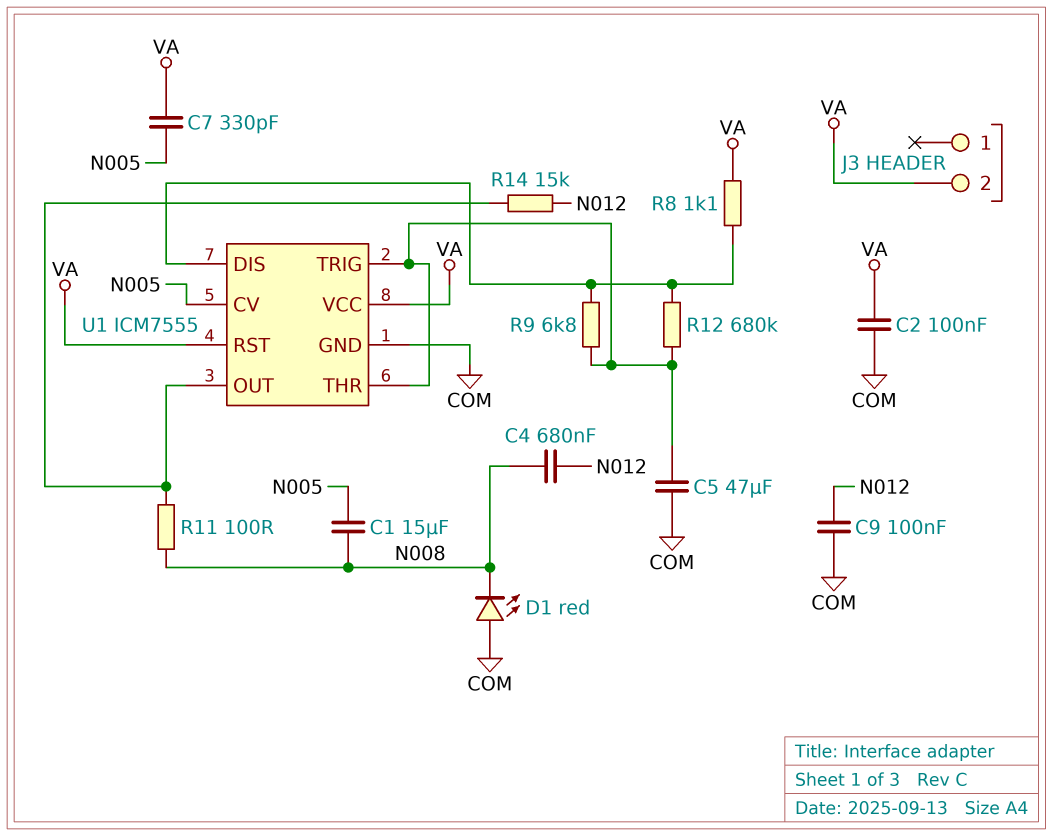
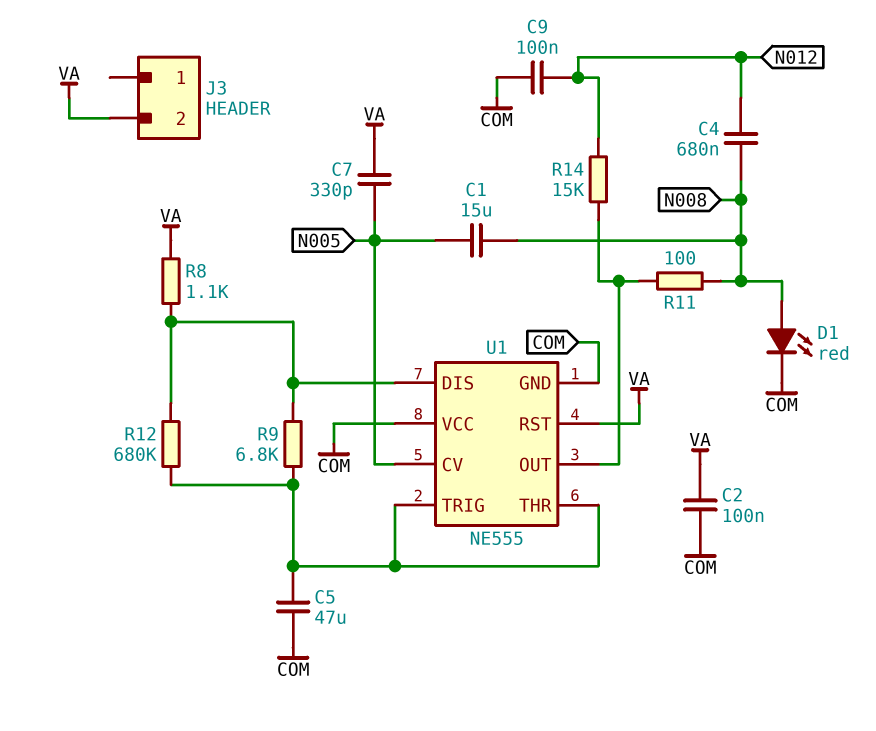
D1: LED red (A COM, K N008) -> LED red (A N008, K COM)
U1: ICM7555 -> NE555
U1 pin VCC: VA -> COM

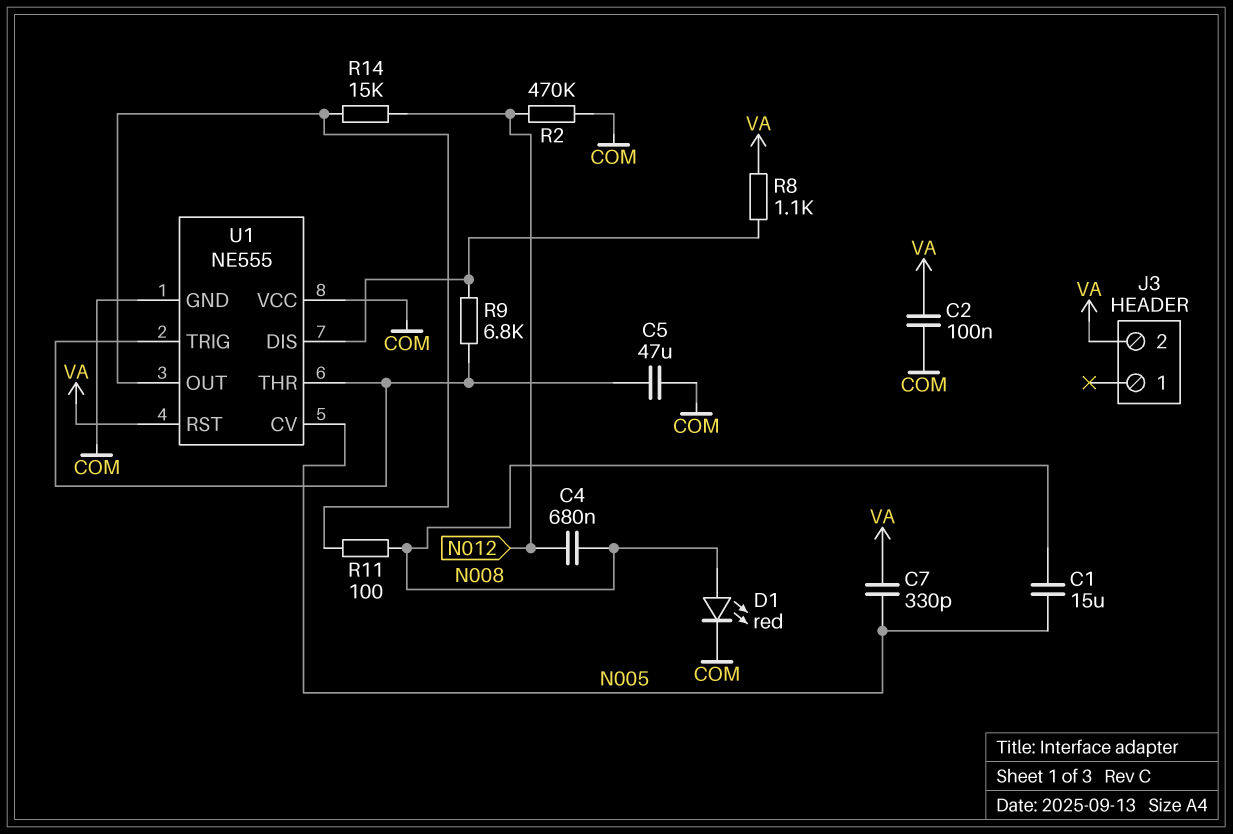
C9: 100nF (COM, N012) -> none
R2: none -> 470k (COM, N012)
R12: 680k (U1/DIS, U1/THR) -> none

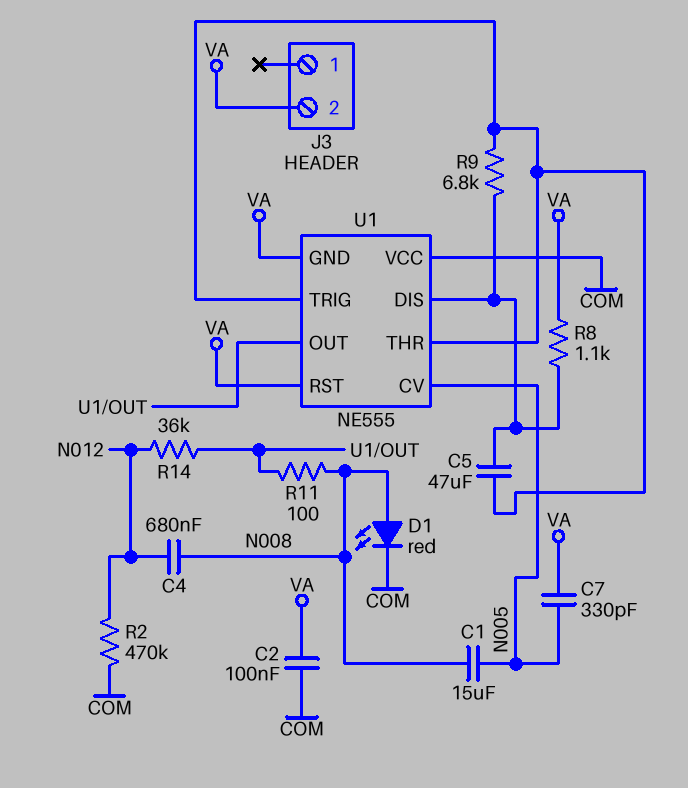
C5: 47uF (COM, U1/THR) -> 47uF (U1/DIS, U1/THR)
R14: 15k (N012, U1/OUT) -> 36k (N012, U1/OUT)
U1 pin GND: COM -> VA

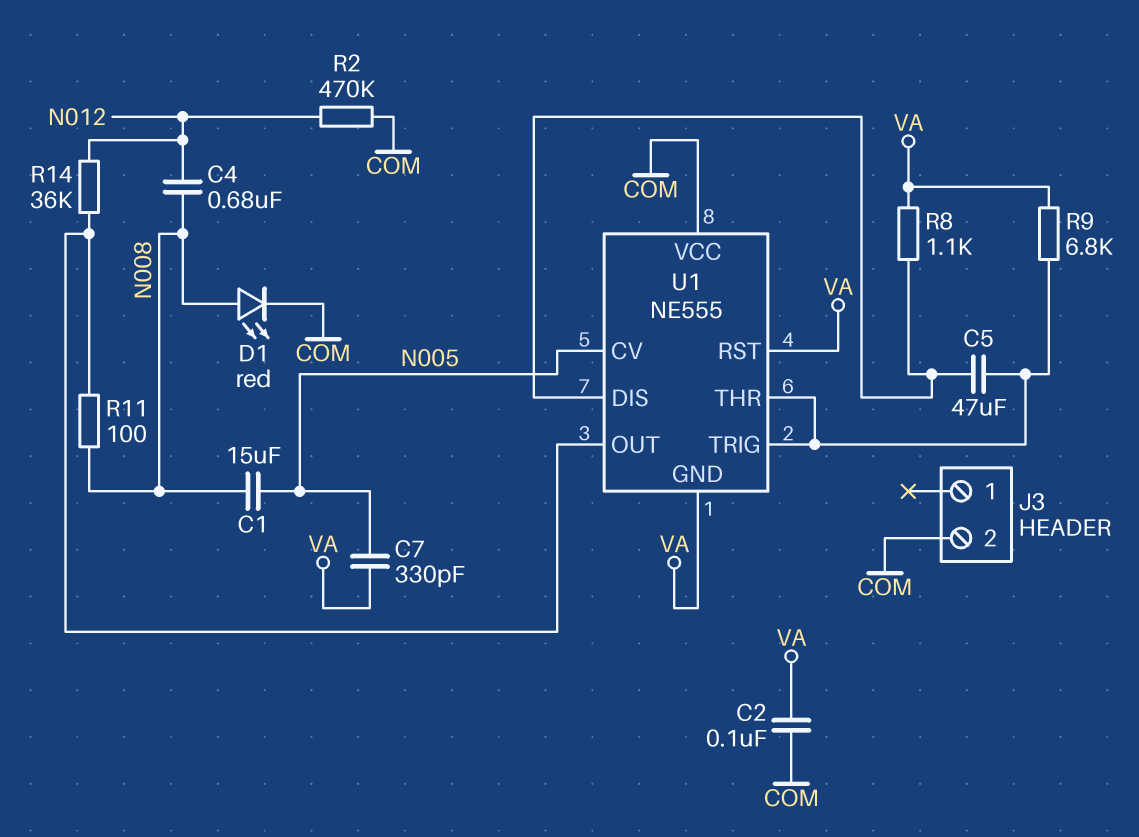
J3 pin 2: VA -> COM
R9: 6.8k (U1/DIS, U1/THR) -> 6.8k (U1/THR, VA)

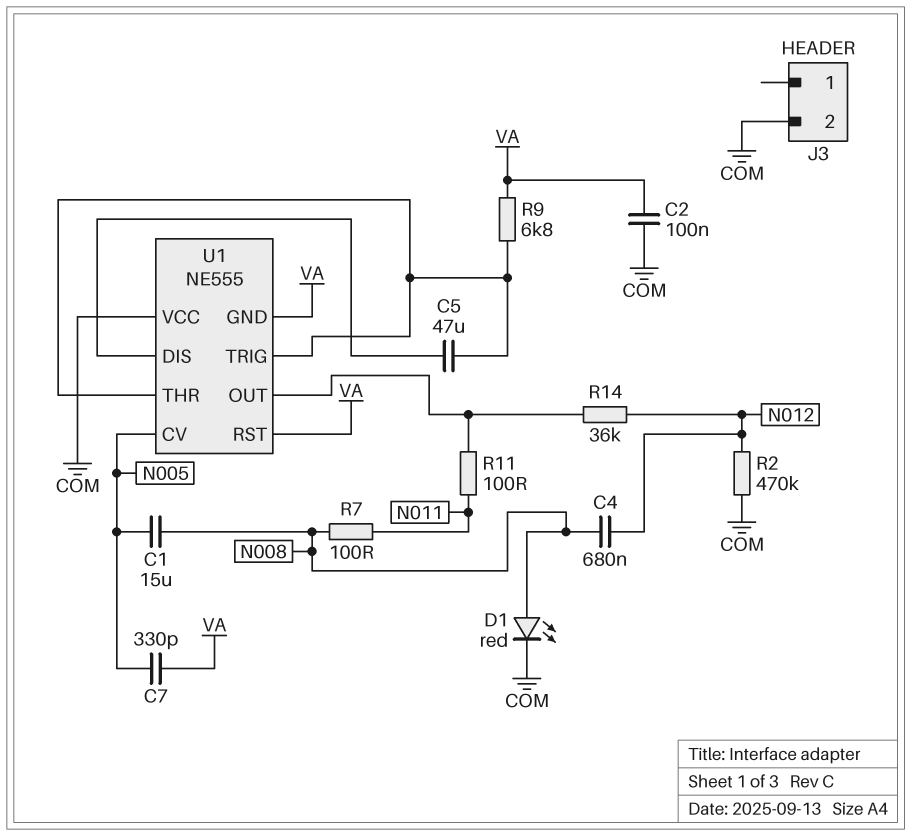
R7: none -> 100 (N008, N011)
R8: 1.1k (U1/DIS, VA) -> none
R11: 100 (N008, U1/OUT) -> 100 (N011, U1/OUT)

